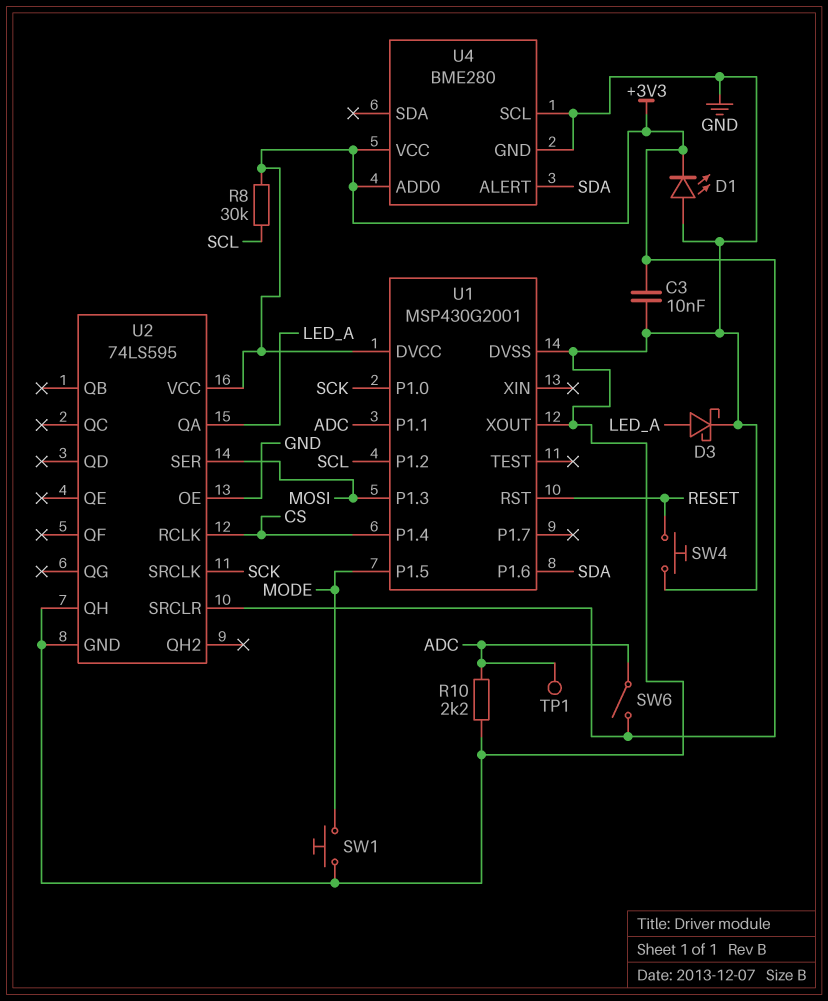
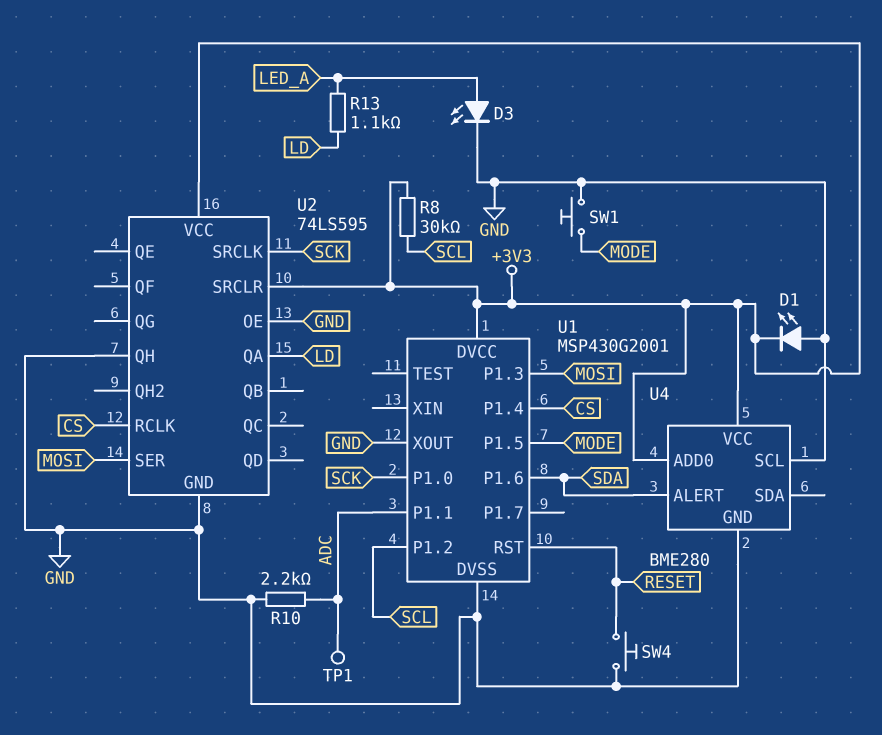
C3: 10nF (+3V3, GND) -> none
D3: schottky (A LED_A, K GND) -> LED (A LED_A, K GND)
R13: none -> 1.1k (LD, LED_A)
SW6: switch (+3V3, ADC) -> none
U2 pin QA: LED_A -> LD

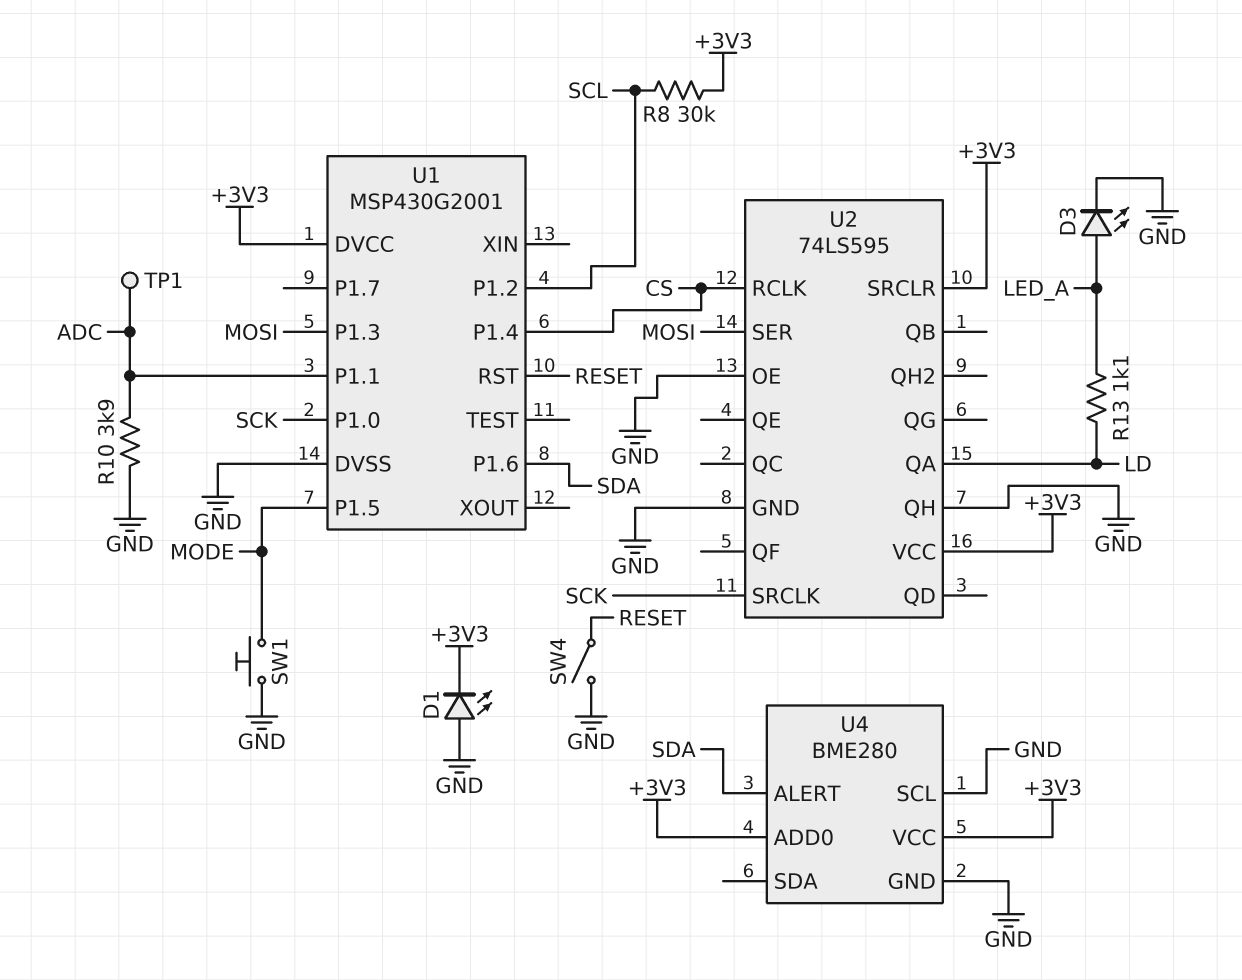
R10: 2.2k (ADC, GND) -> 3.9k (ADC, GND)
SW4: button (GND, RESET) -> switch (GND, RESET)
U1 pin XOUT: GND -> none

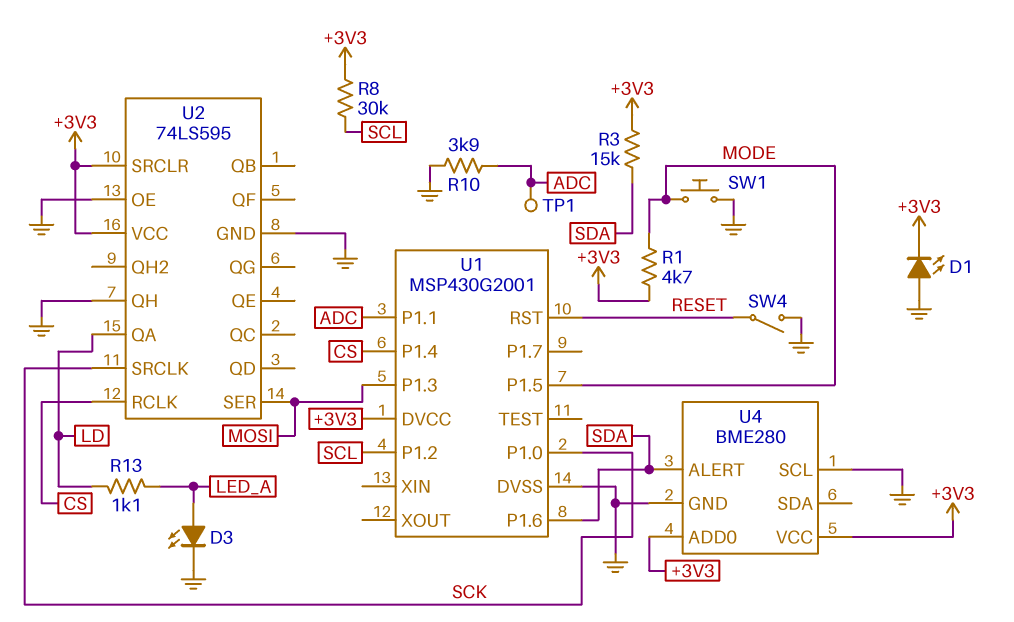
R1: none -> 4.7k (+3V3, MODE)
R3: none -> 15k (+3V3, SDA)

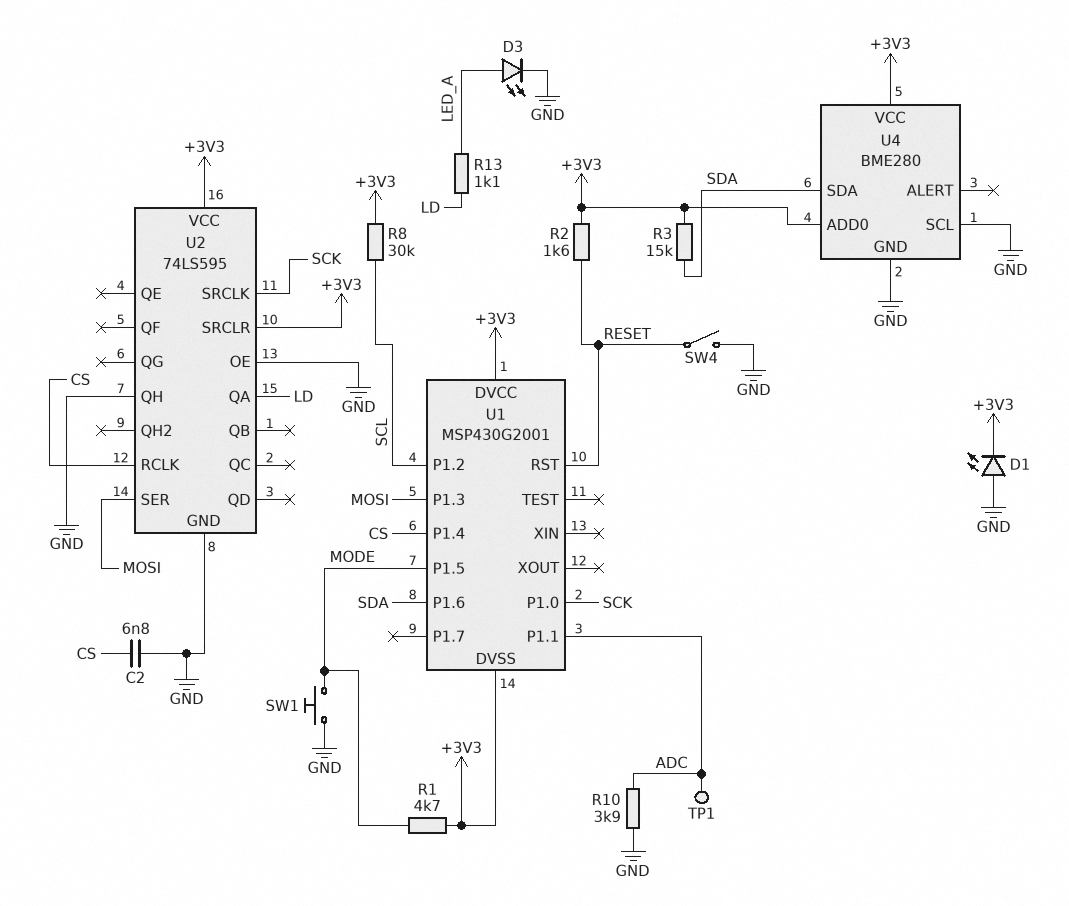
C2: none -> 6.8nF (CS, GND)
R2: none -> 1.6k (+3V3, RESET)
U1 pin DVSS: GND -> +3V3
U4 pin ALERT: SDA -> none
U4 pin SDA: none -> SDA

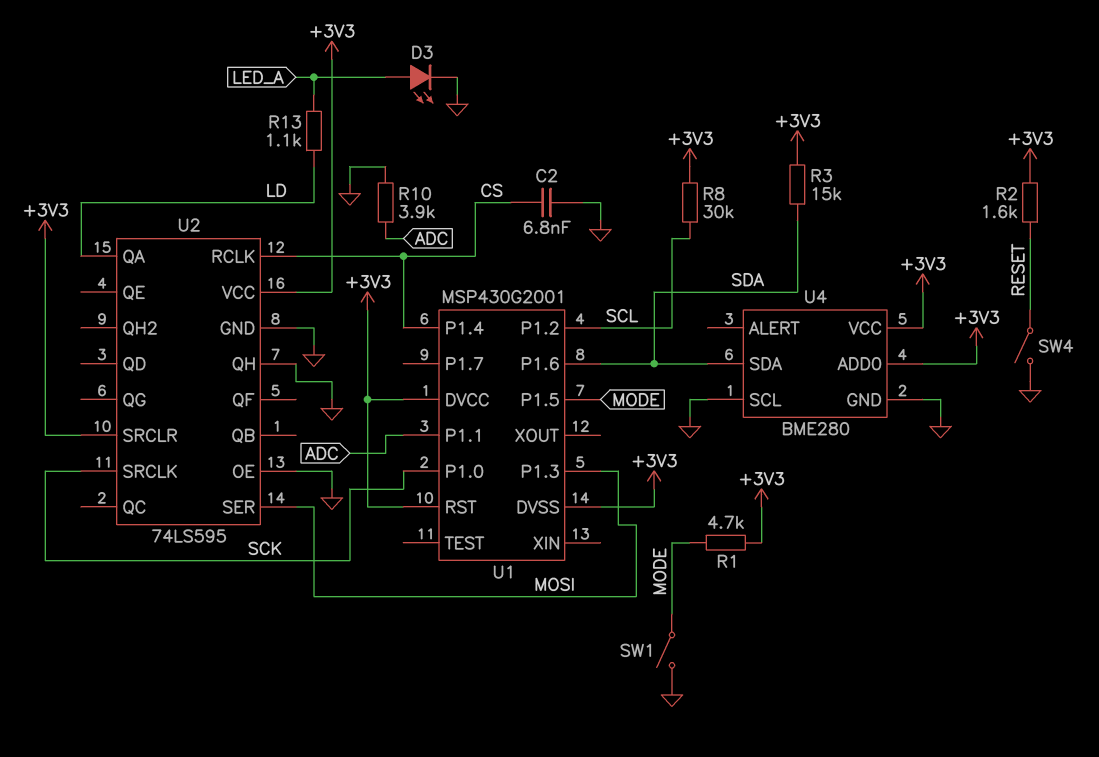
D1: LED (A GND, K +3V3) -> none
SW1: button (GND, MODE) -> switch (GND, MODE)
TP1: test point (ADC) -> none
U1 pin RST: RESET -> +3V3

